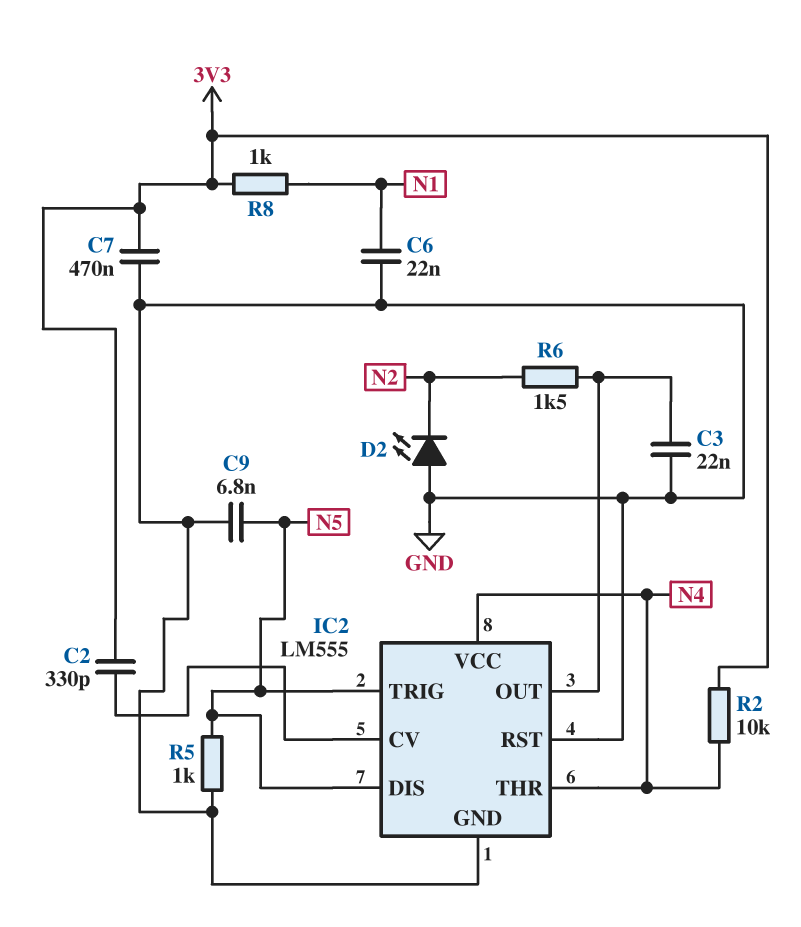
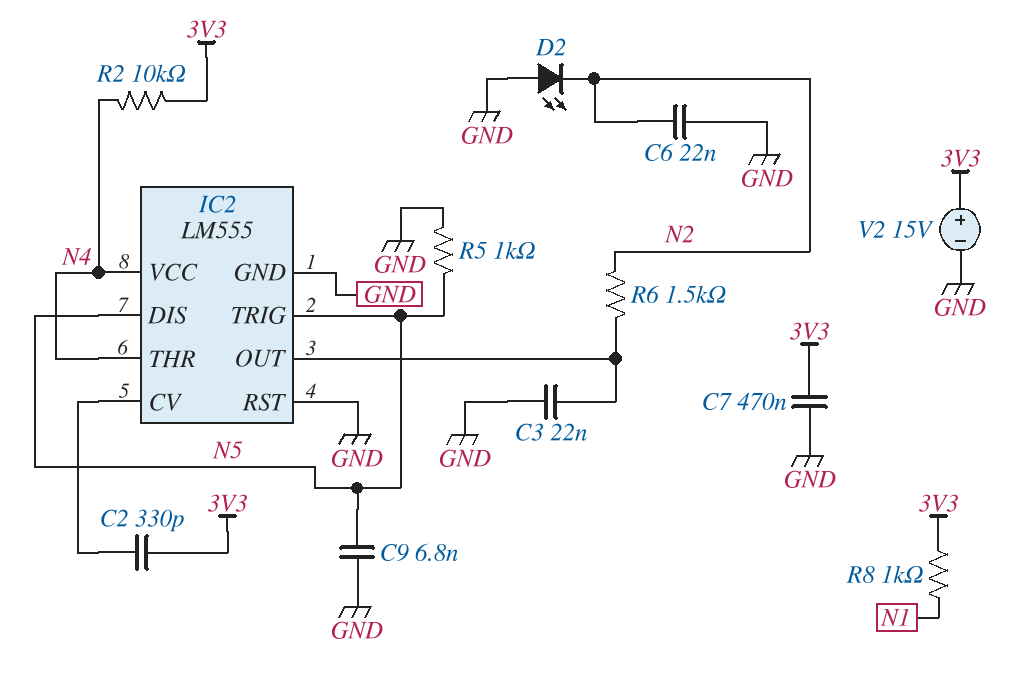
C6: 22nF (GND, N1) -> 22nF (GND, N2)
V2: none -> 15V (plus 3V3, minus GND)

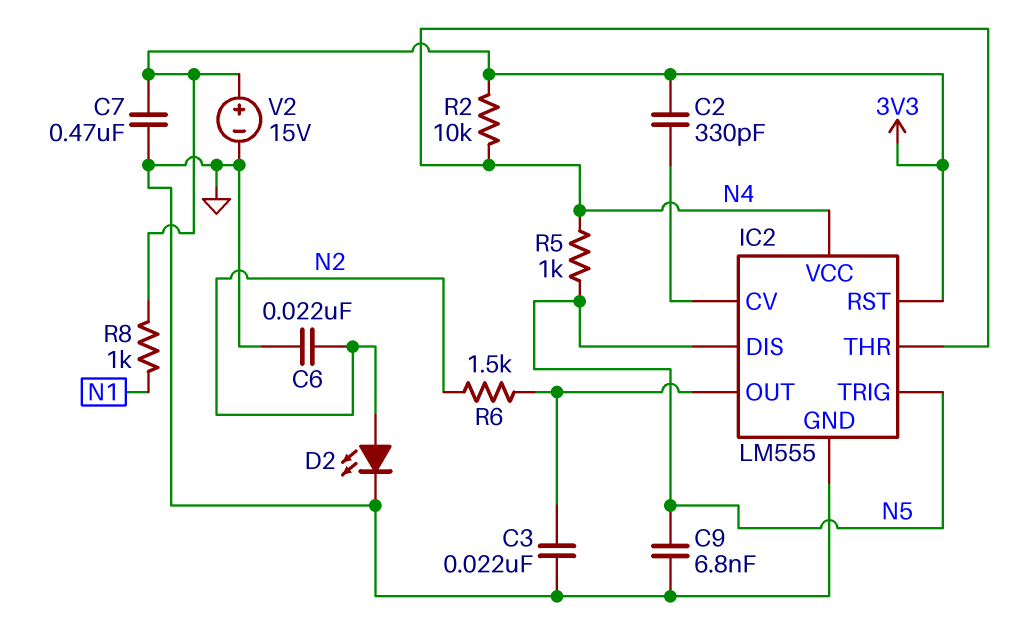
D2: LED (A GND, K N2) -> LED (A N2, K GND)
IC2 pin RST: GND -> 3V3
R5: 1k (GND, N5) -> 1k (N4, N5)

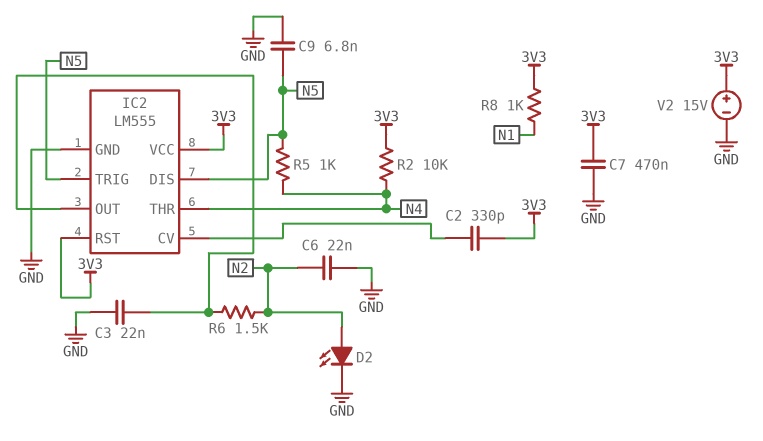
IC2 pin VCC: N4 -> 3V3

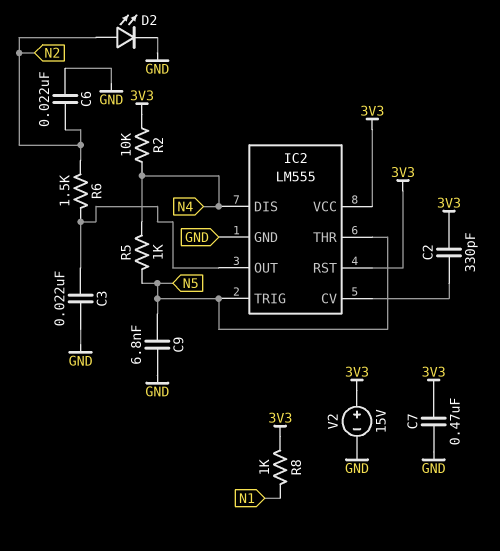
IC2 pin DIS: N5 -> N4
IC2 pin THR: N4 -> N5

